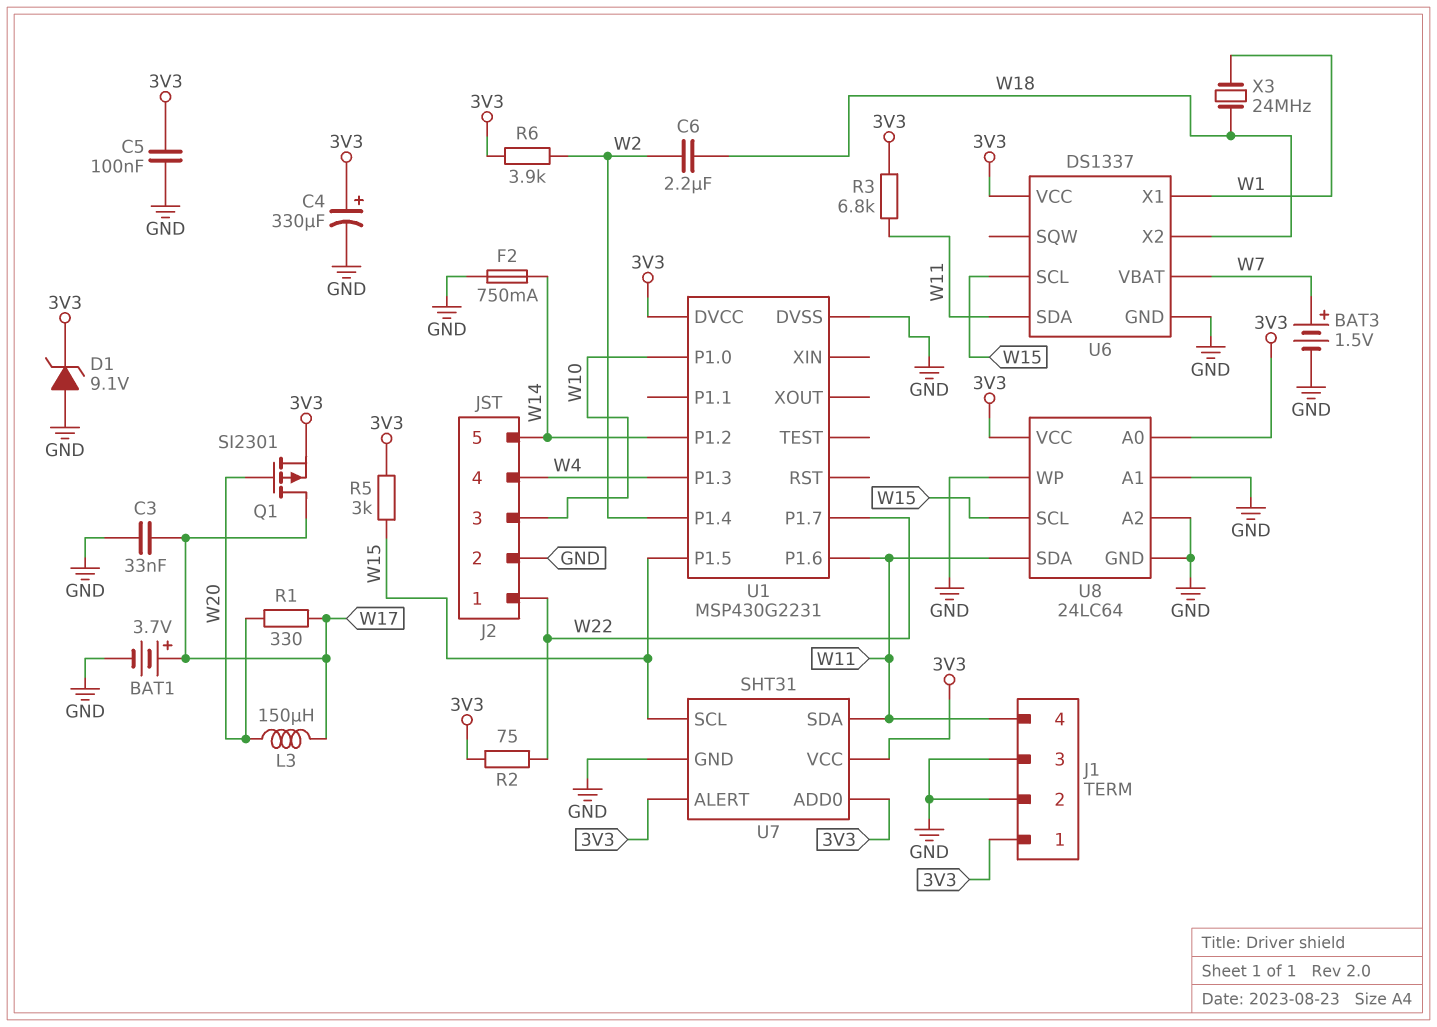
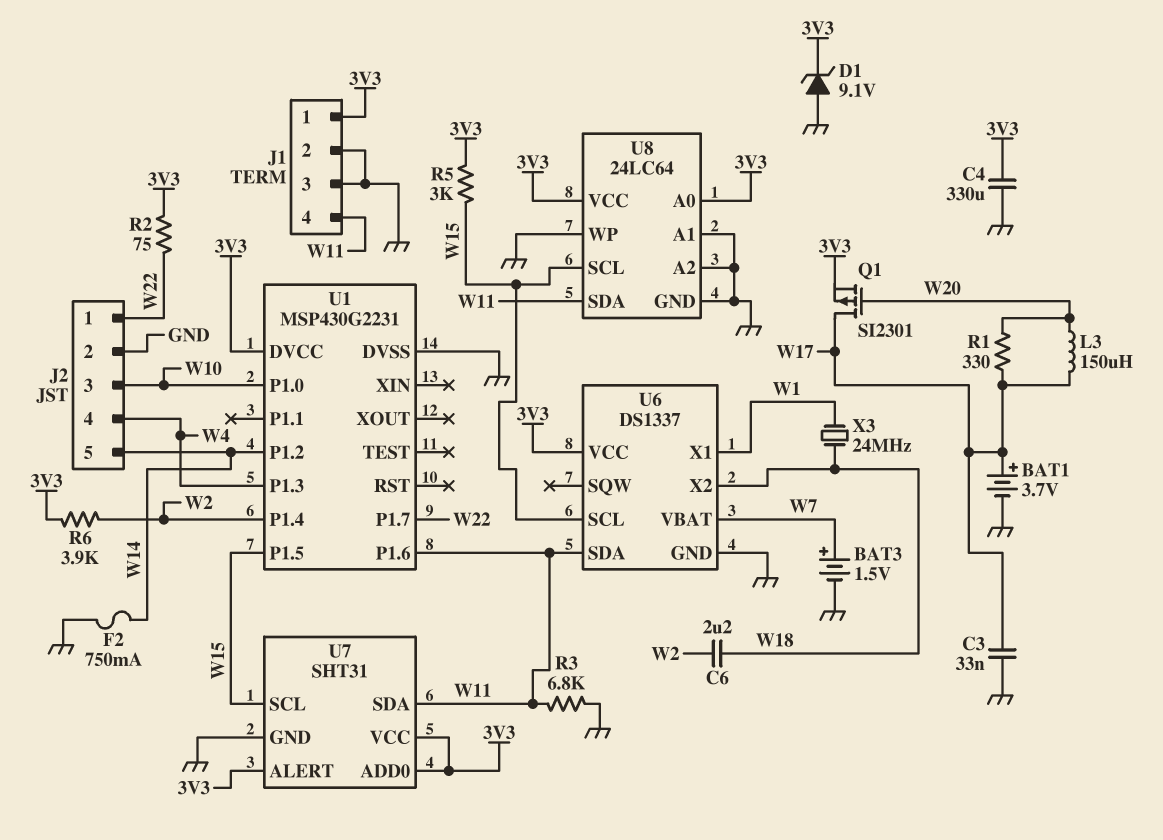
C4: 330uF (plus 3V3, minus GND) -> 330uF (3V3, GND)
C5: 100nF (3V3, GND) -> none
R3: 6.8k (3V3, W11) -> 6.8k (GND, W11)

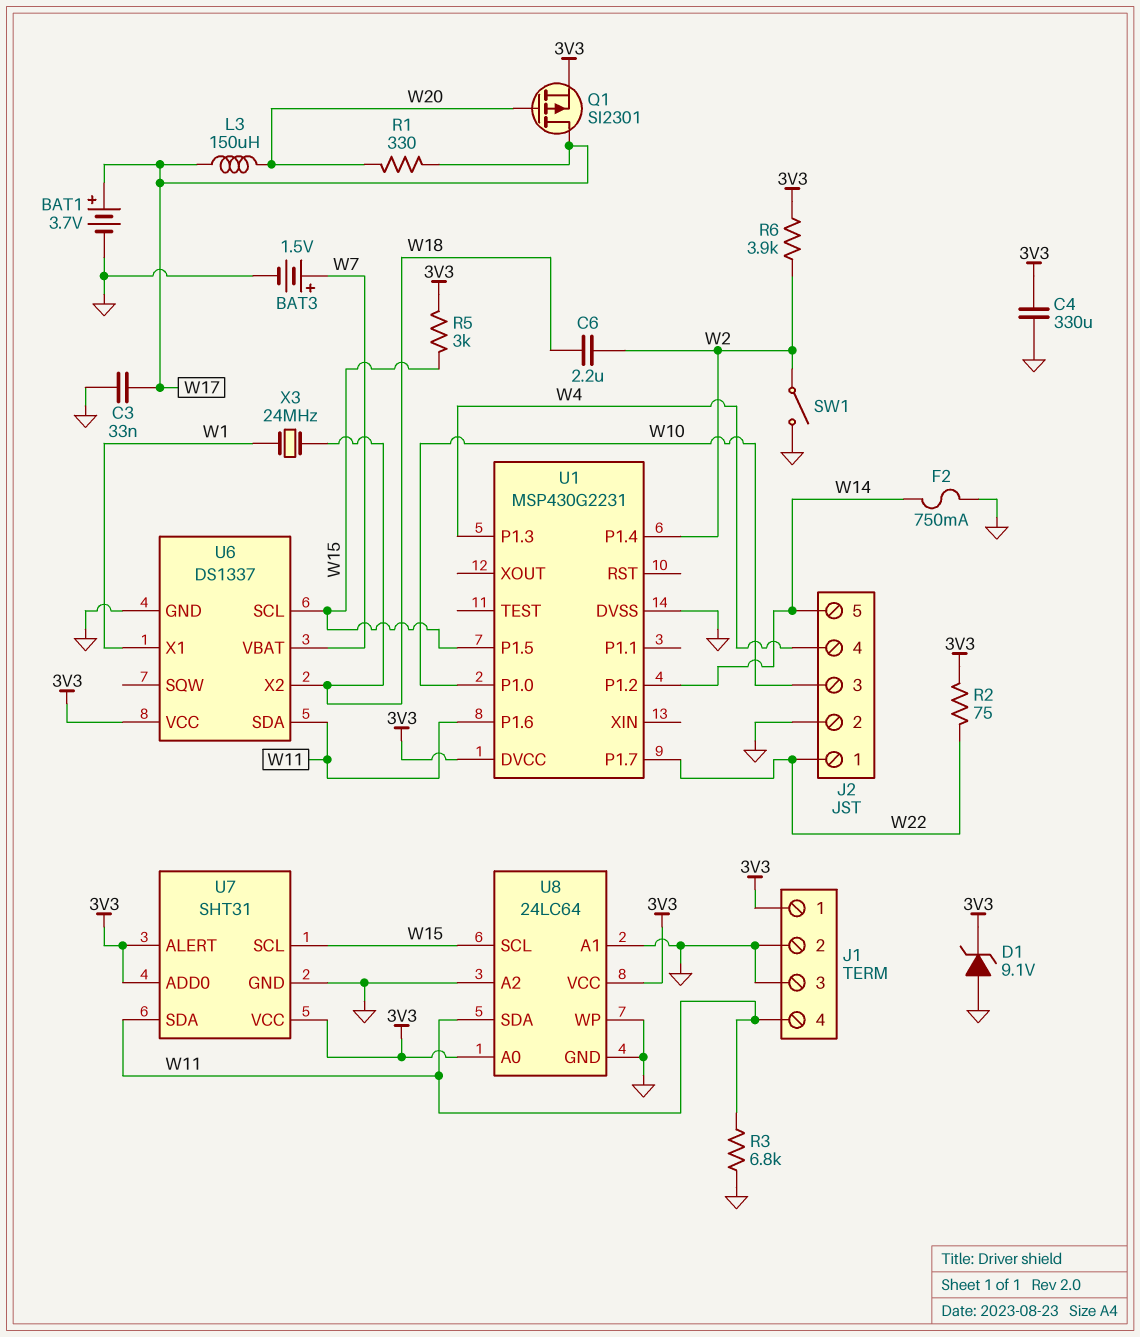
SW1: none -> switch (GND, W2)

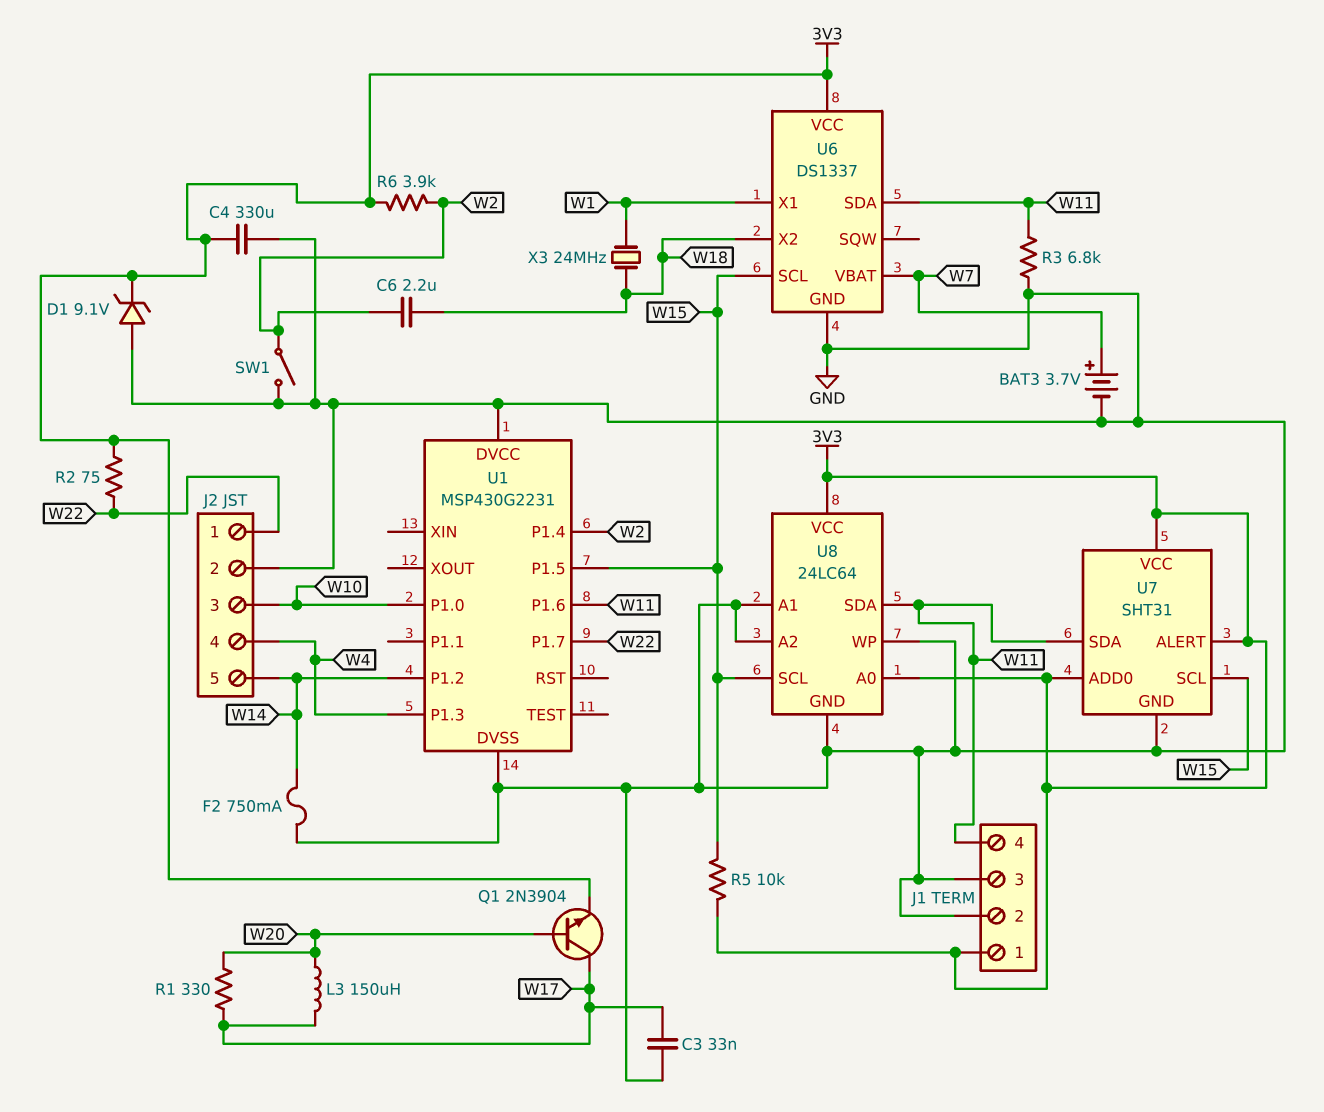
BAT1: 3.7V (plus W17, minus GND) -> none
BAT3: 1.5V (plus W7, minus GND) -> 3.7V (plus W7, minus GND)
Q1: PMOS SI2301 (G W20, D W17, S 3V3) -> NPN 2N3904 (B W20, C W17, E 3V3)
R5: 3k (3V3, W15) -> 10k (3V3, W15)
U1 pin DVCC: 3V3 -> GND

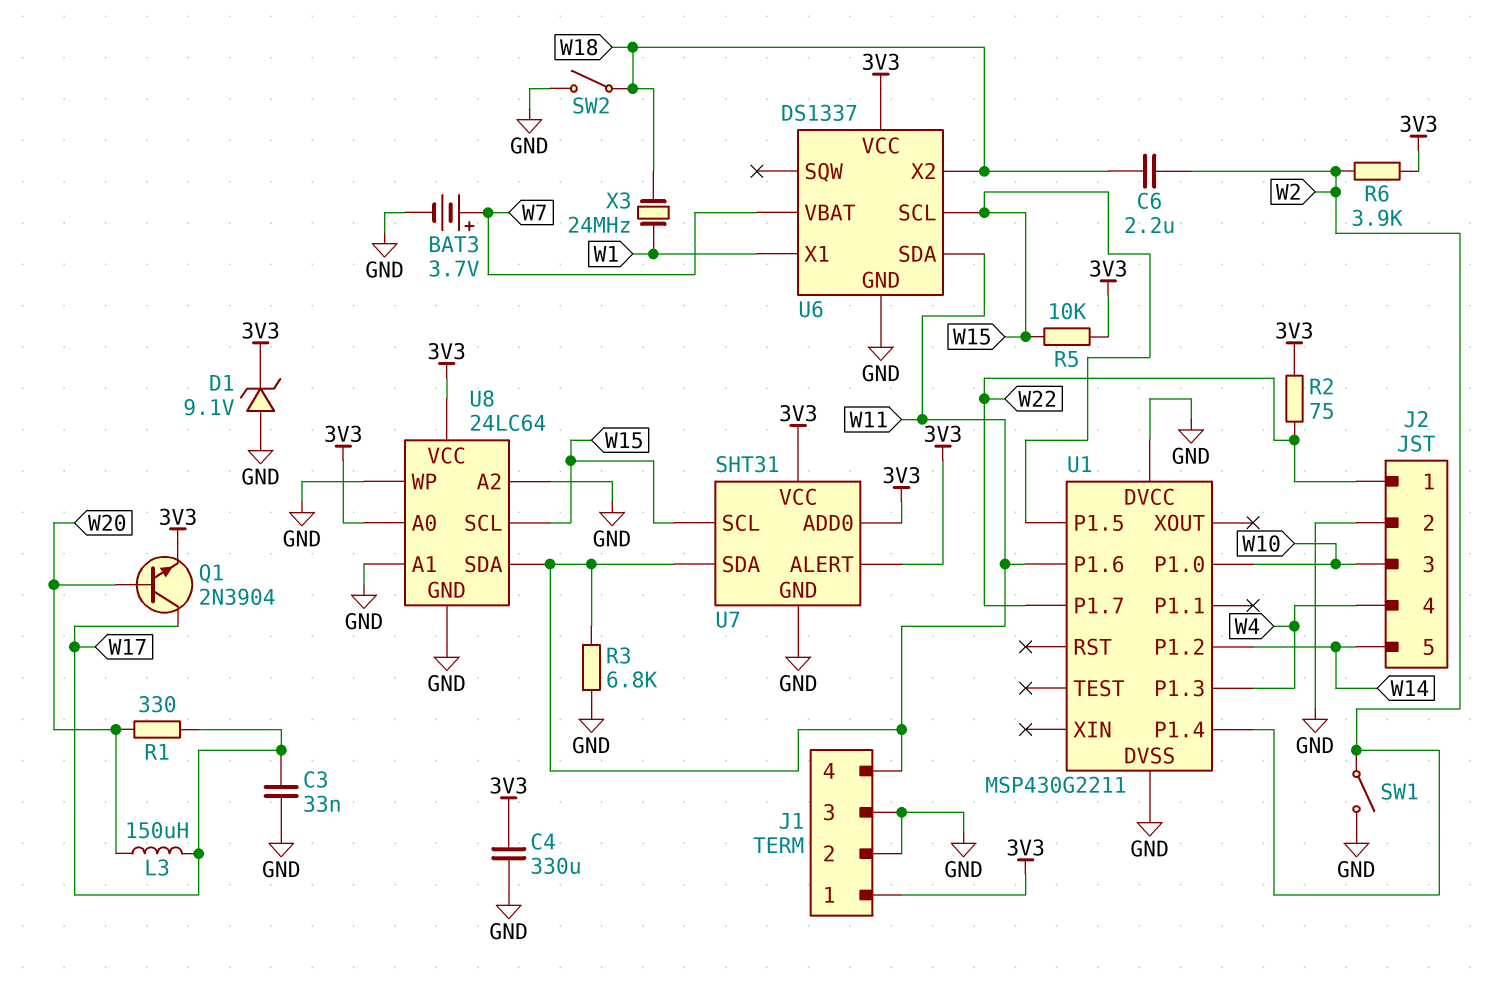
F2: 750mA (GND, W14) -> none
SW2: none -> switch (GND, W18)
U1: MSP430G2231 -> MSP430G2211

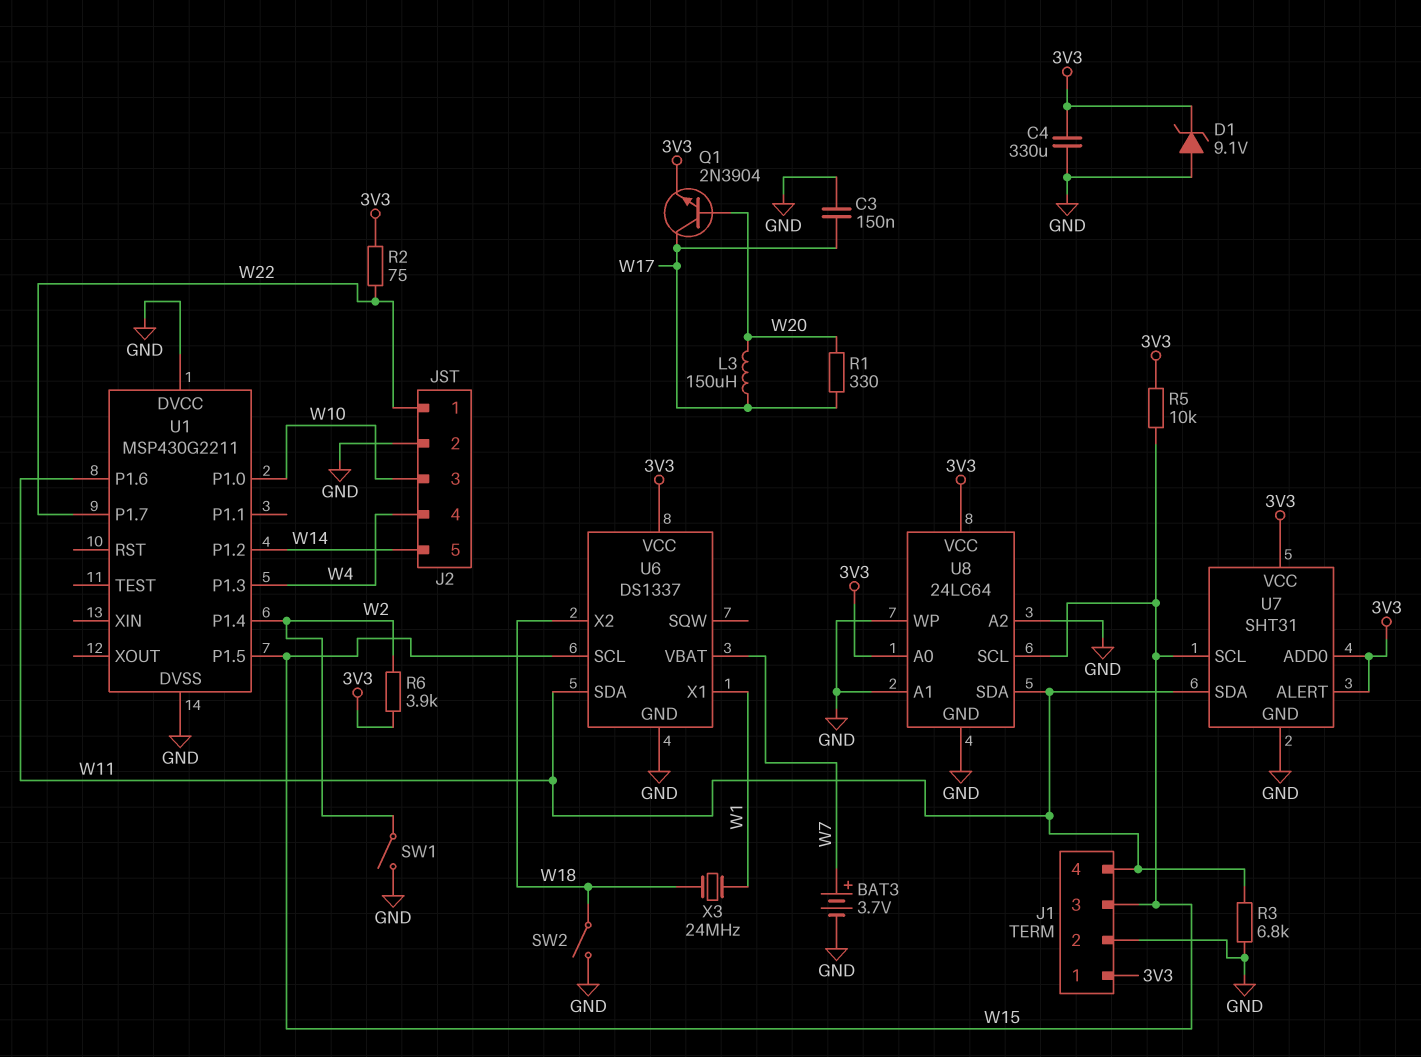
C3: 33nF (GND, W17) -> 150nF (GND, W17)
C6: 2.2uF (W2, W18) -> none
J1 pin 3: GND -> W15

